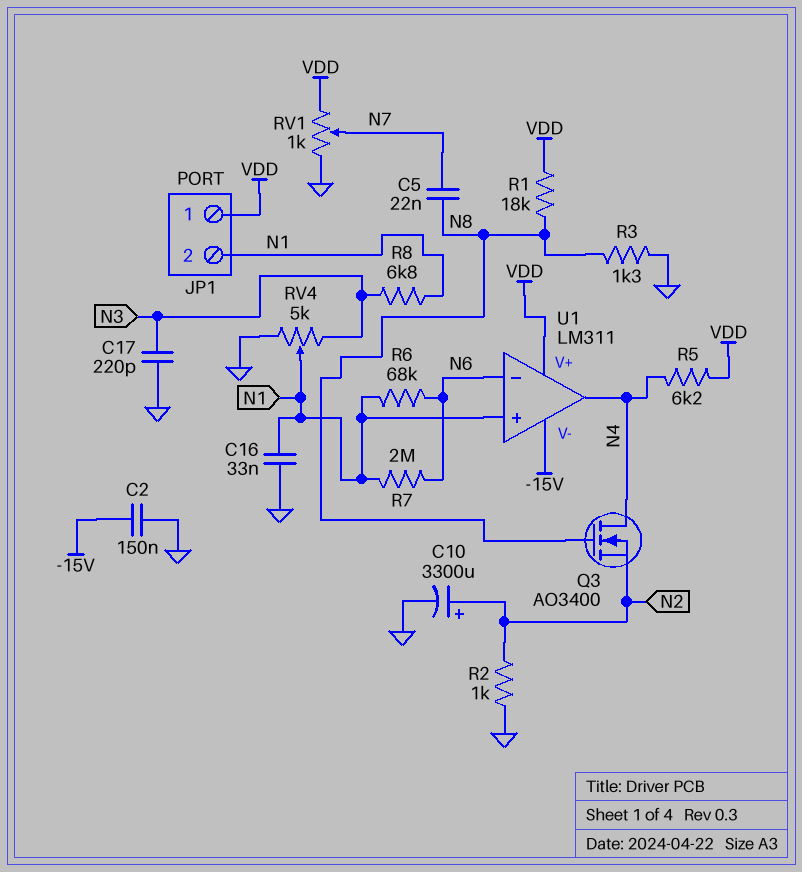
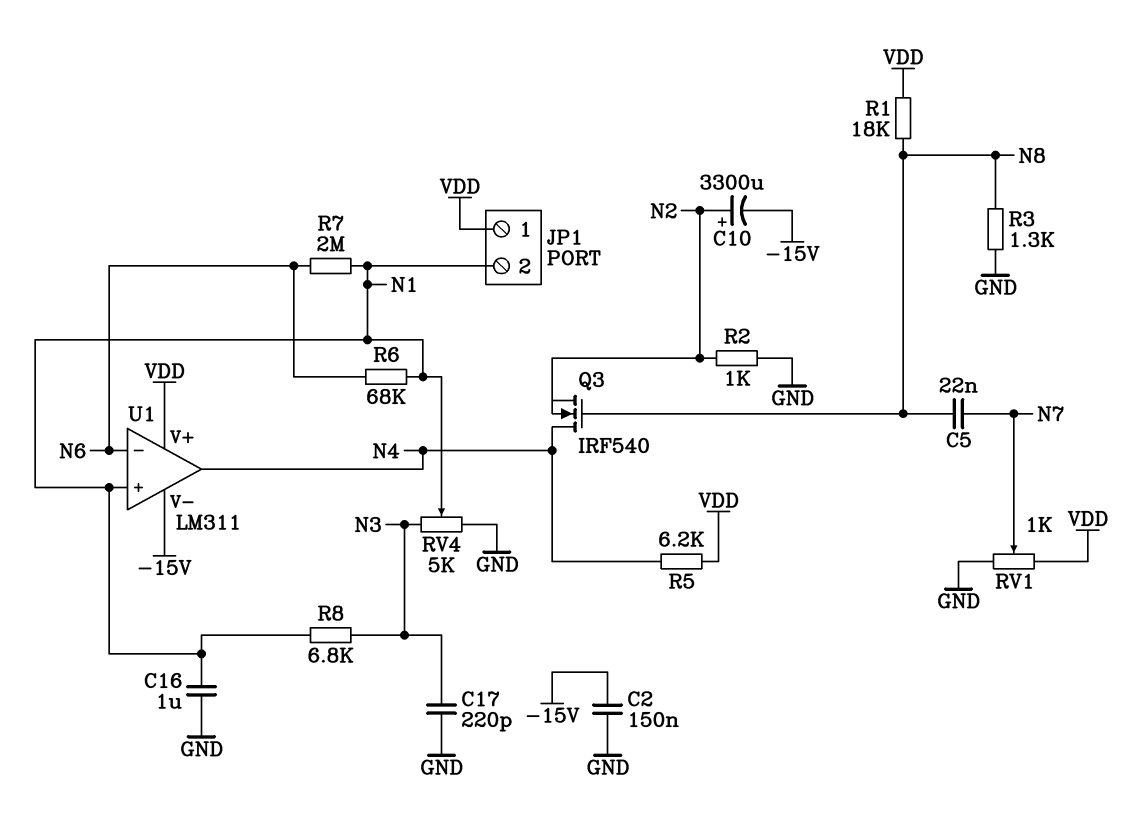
C10: 3300uF (plus N2, minus GND) -> 3300uF (plus N2, minus -15V)
C16: 33nF (GND, N1) -> 1uF (GND, N1)
Q3: NMOS AO3400 (G N8, D N4, S N2) -> NMOS IRF540 (G N8, D N4, S N2)

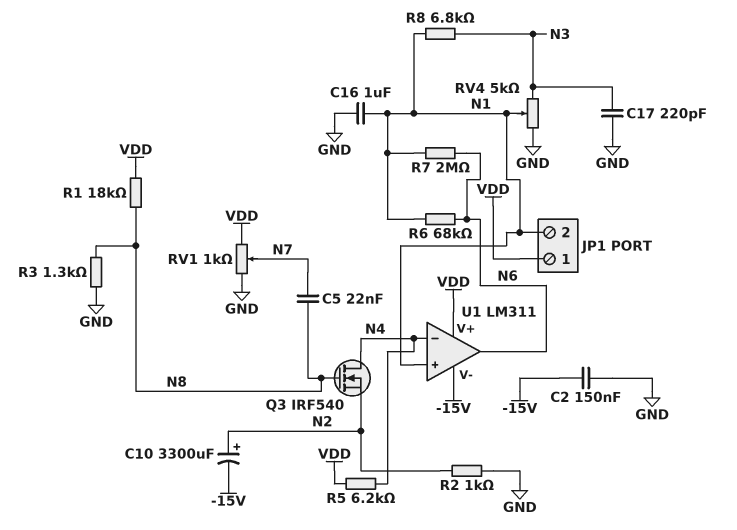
U1 pin in-: N6 -> N4
U1 pin out: N4 -> N6

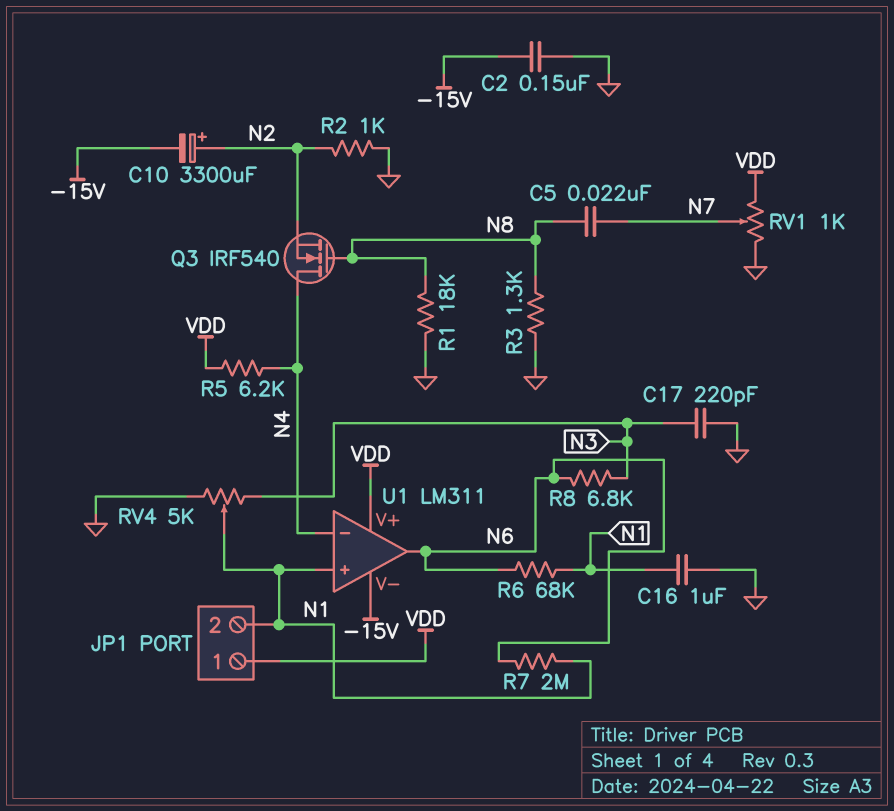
R1: 18k (N8, VDD) -> 18k (GND, N8)
R8: 6.8k (N1, N3) -> 6.8k (N3, N6)

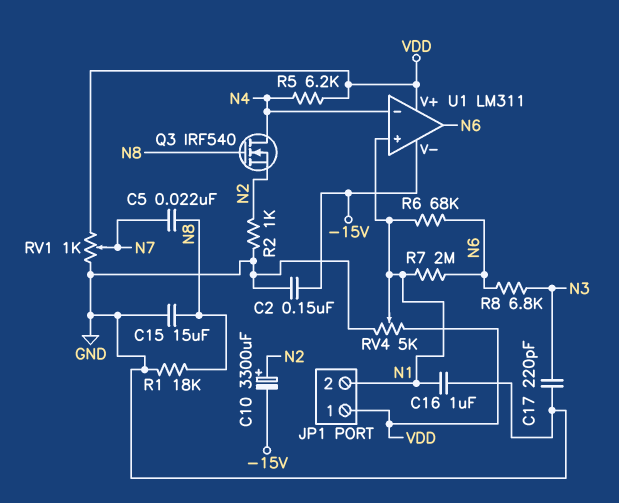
C15: none -> 15uF (GND, N8)
R3: 1.3k (GND, N8) -> none
RV4: 5k (GND, N3, wiper N1) -> 5k (GND, VDD, wiper N1)

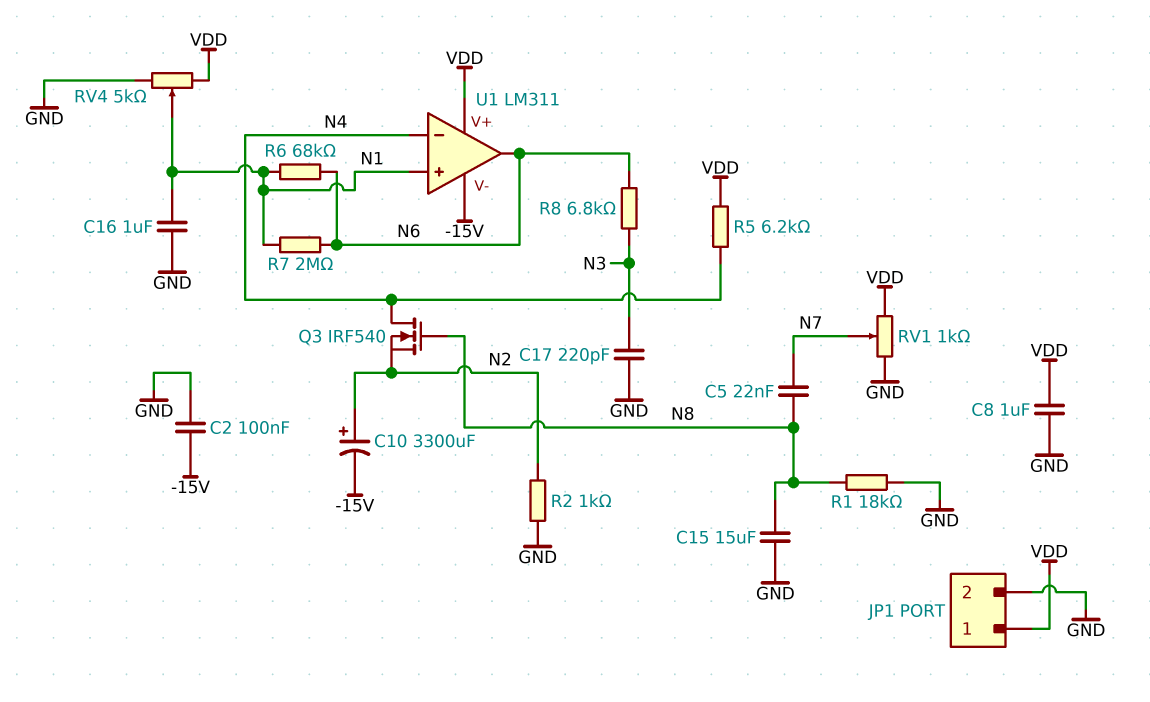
C2: 150nF (-15V, GND) -> 100nF (-15V, GND)
C8: none -> 1uF (GND, VDD)
JP1 pin 2: N1 -> GND

